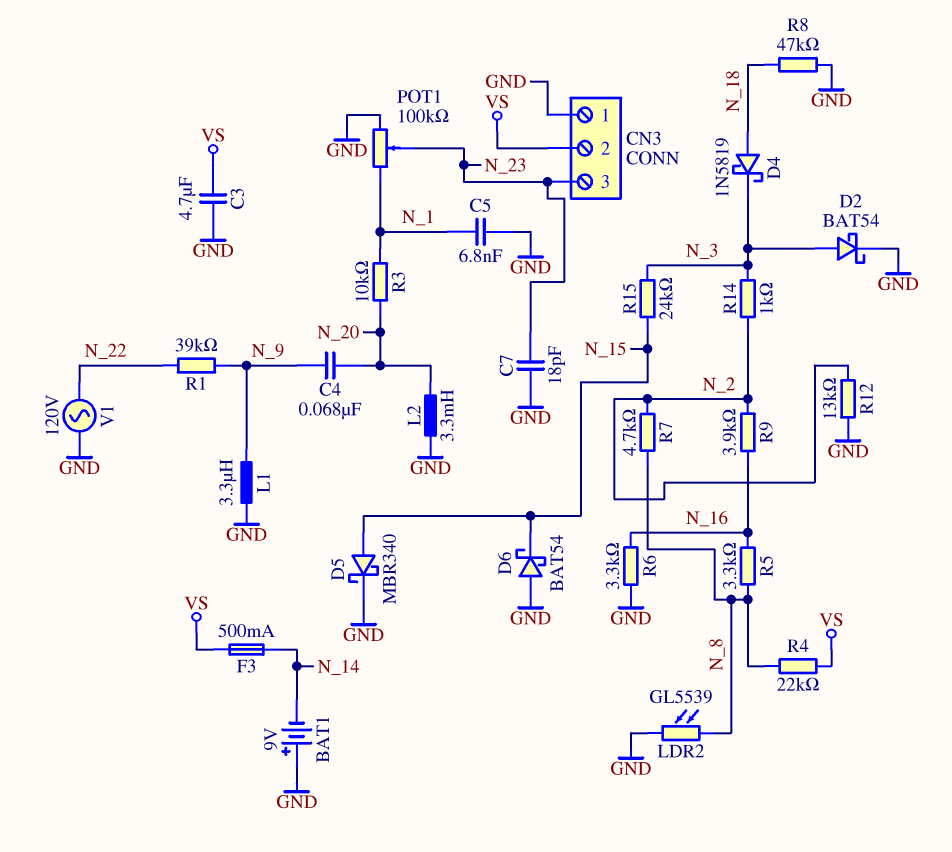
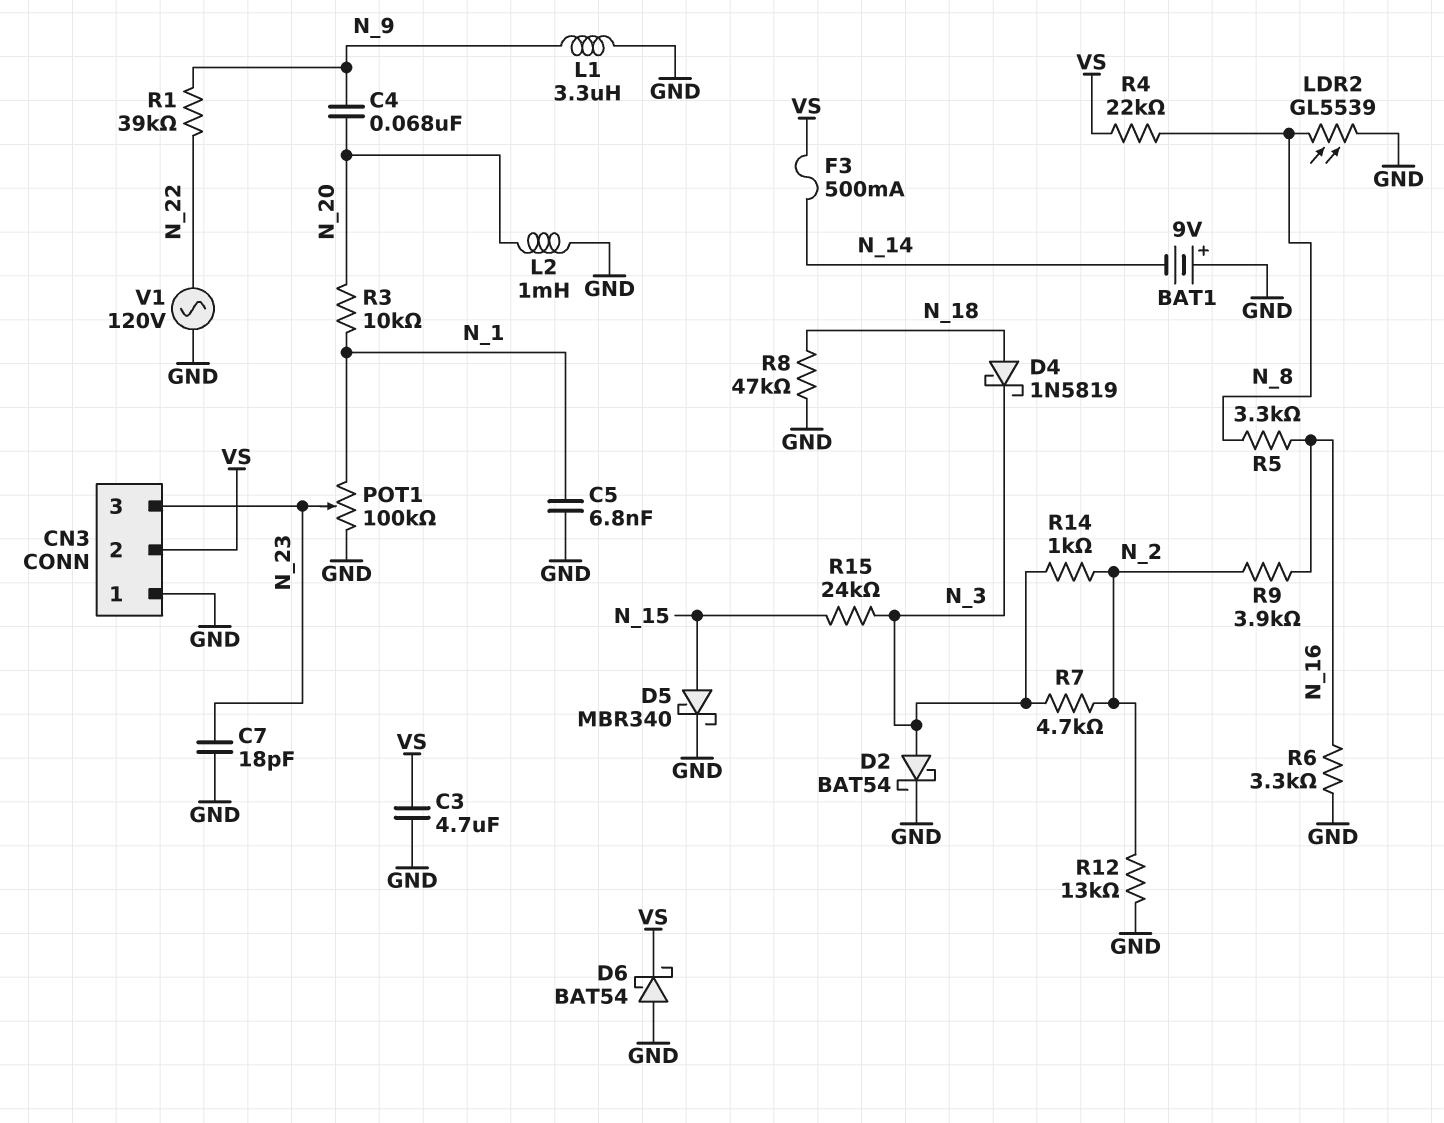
D6: schottky BAT54 (A GND, K N_15) -> schottky BAT54 (A GND, K VS)
L2: 3.3mH (GND, N_20) -> 1mH (GND, N_20)
R7: 4.7k (N_2, N_8) -> 4.7k (N_2, N_3)

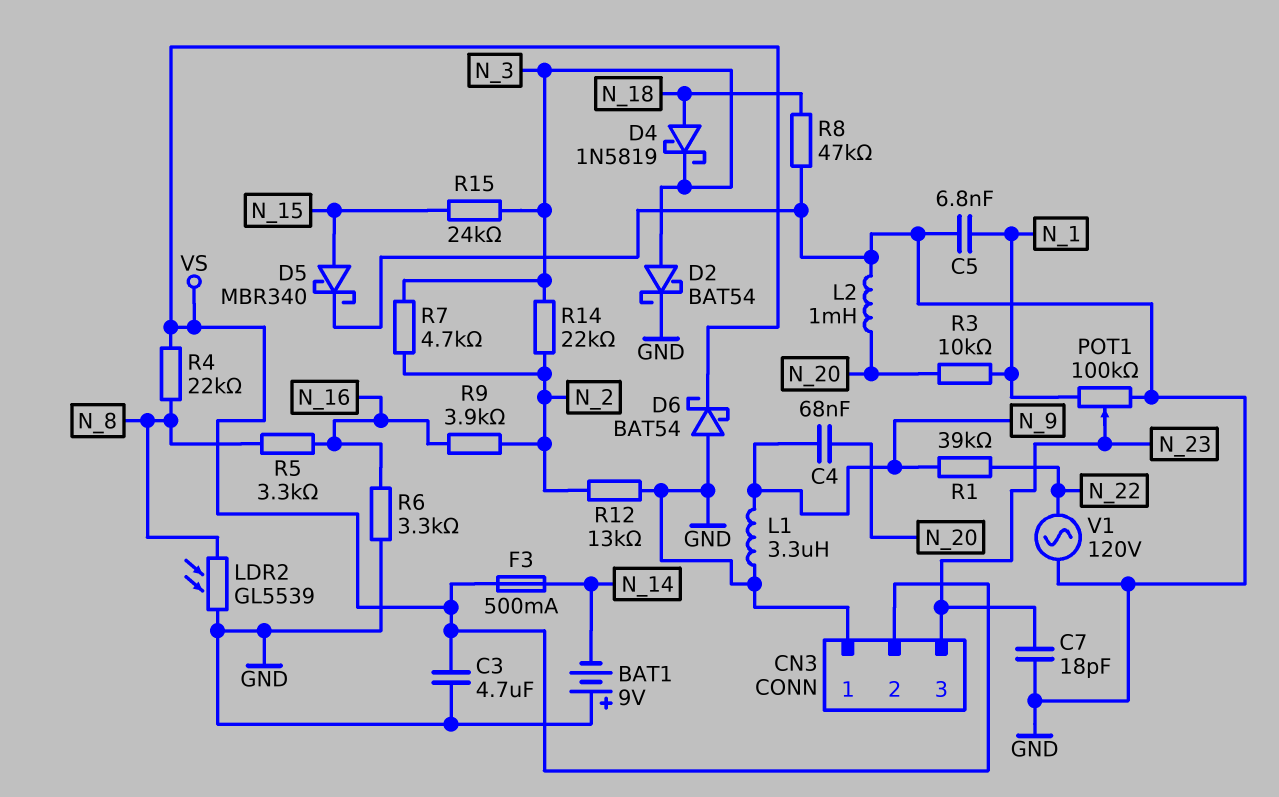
R14: 1k (N_2, N_3) -> 22k (N_2, N_3)

